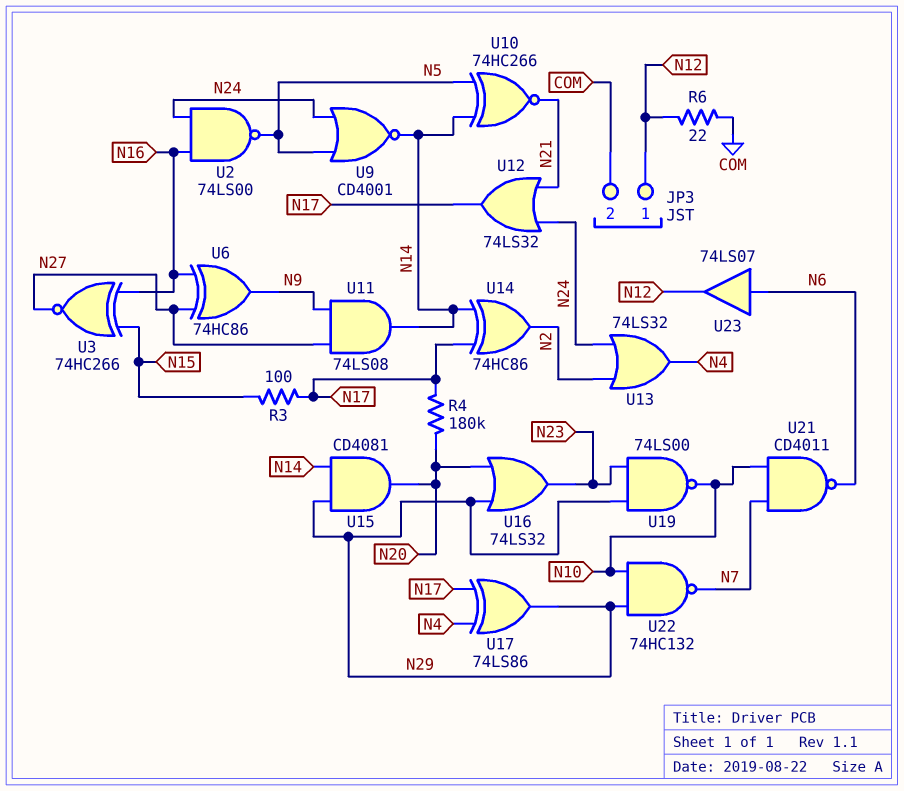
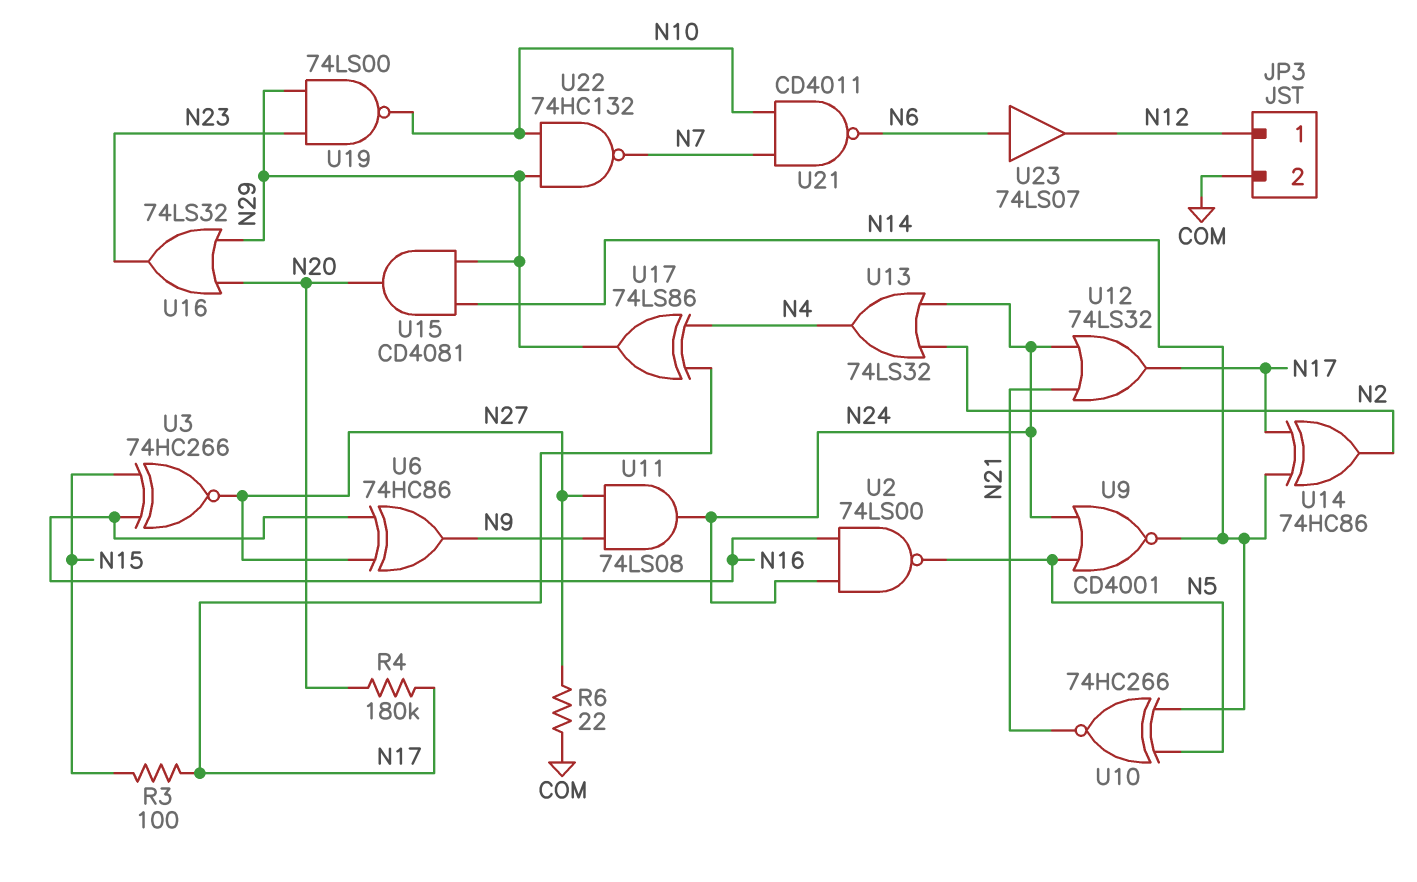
R6: 22 (COM, N12) -> 22 (COM, N27)
U11: AND 74LS08 (in N9, in N27, out N14) -> AND 74LS08 (in N9, in N27, out N24)

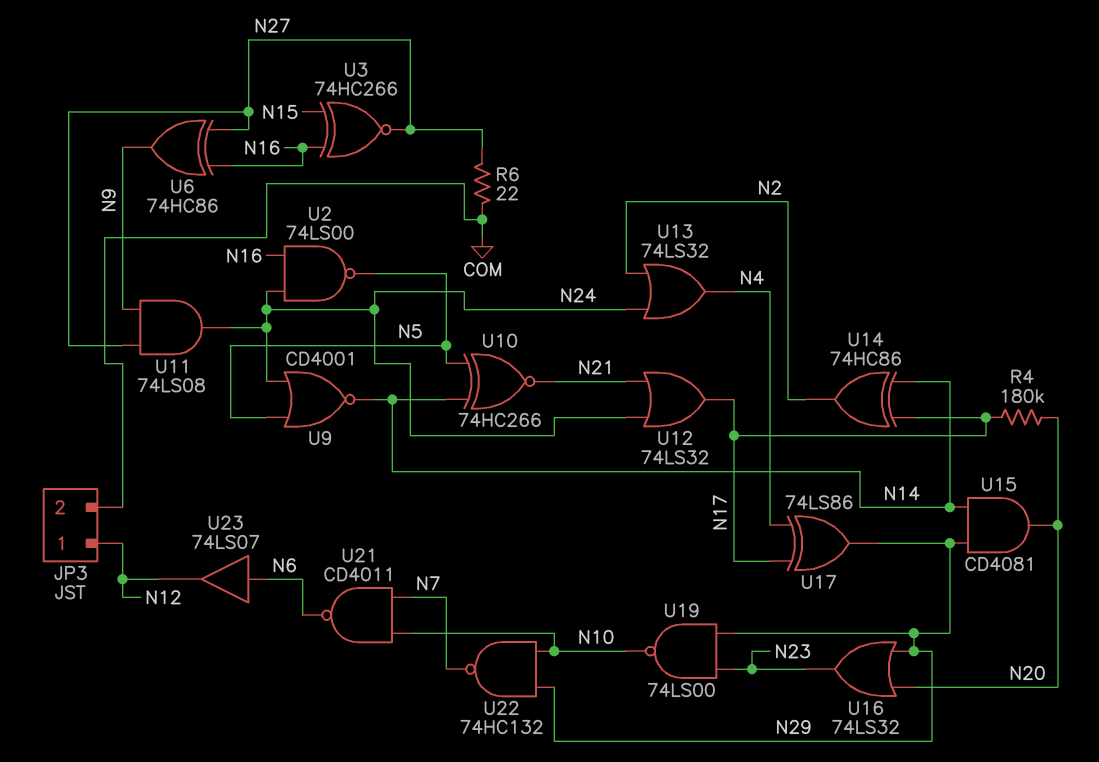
R3: 100 (N15, N17) -> none

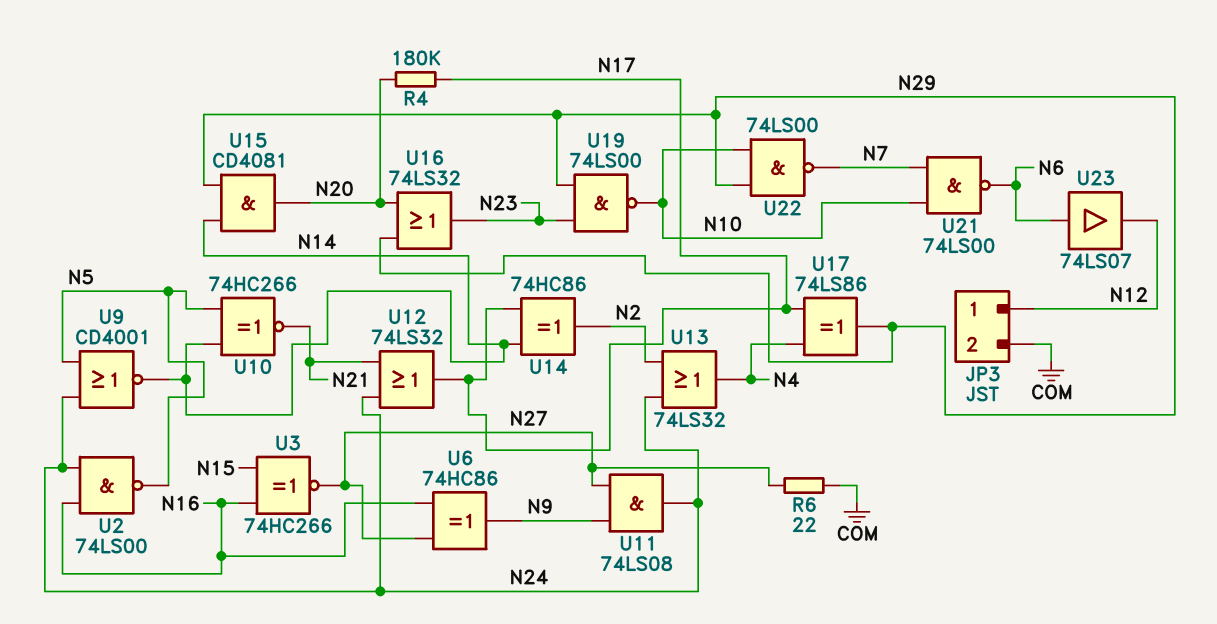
U21: NAND CD4011 (in N7, in N10, out N6) -> NAND 74LS00 (in N7, in N10, out N6)
U22: NAND 74HC132 (in N10, in N29, out N7) -> NAND 74LS00 (in N10, in N29, out N7)

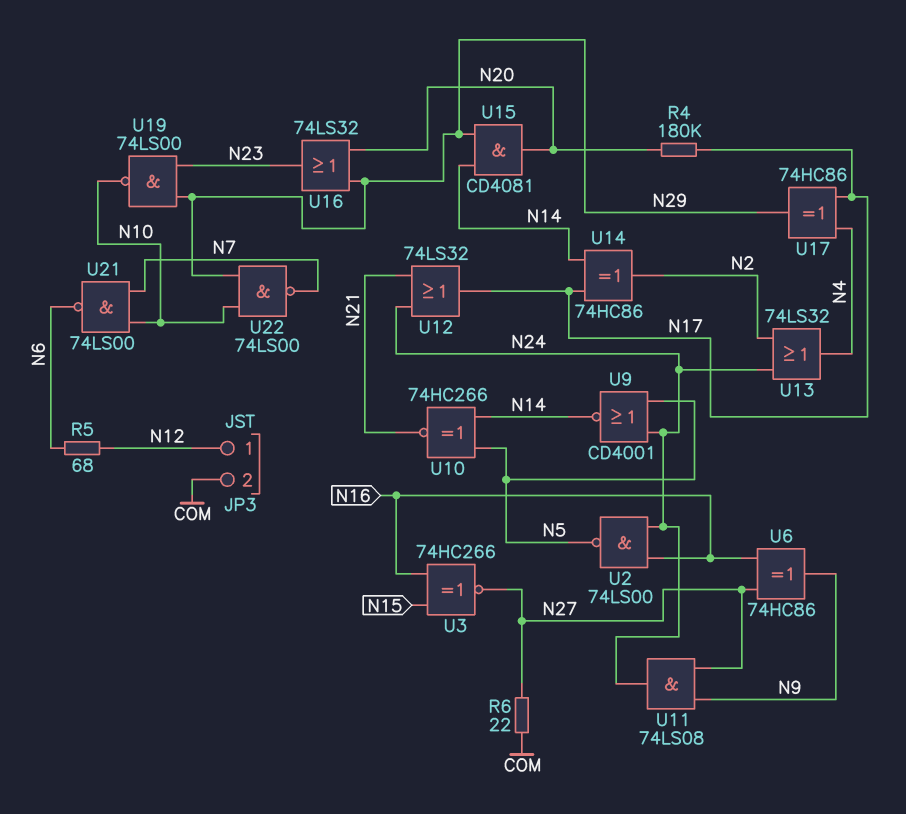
R5: none -> 68 (N6, N12)
U17: XOR 74LS86 (in N4, in N17, out N29) -> XOR 74HC86 (in N4, in N17, out N29)
U23: buffer 74LS07 (in N6, out N12) -> none

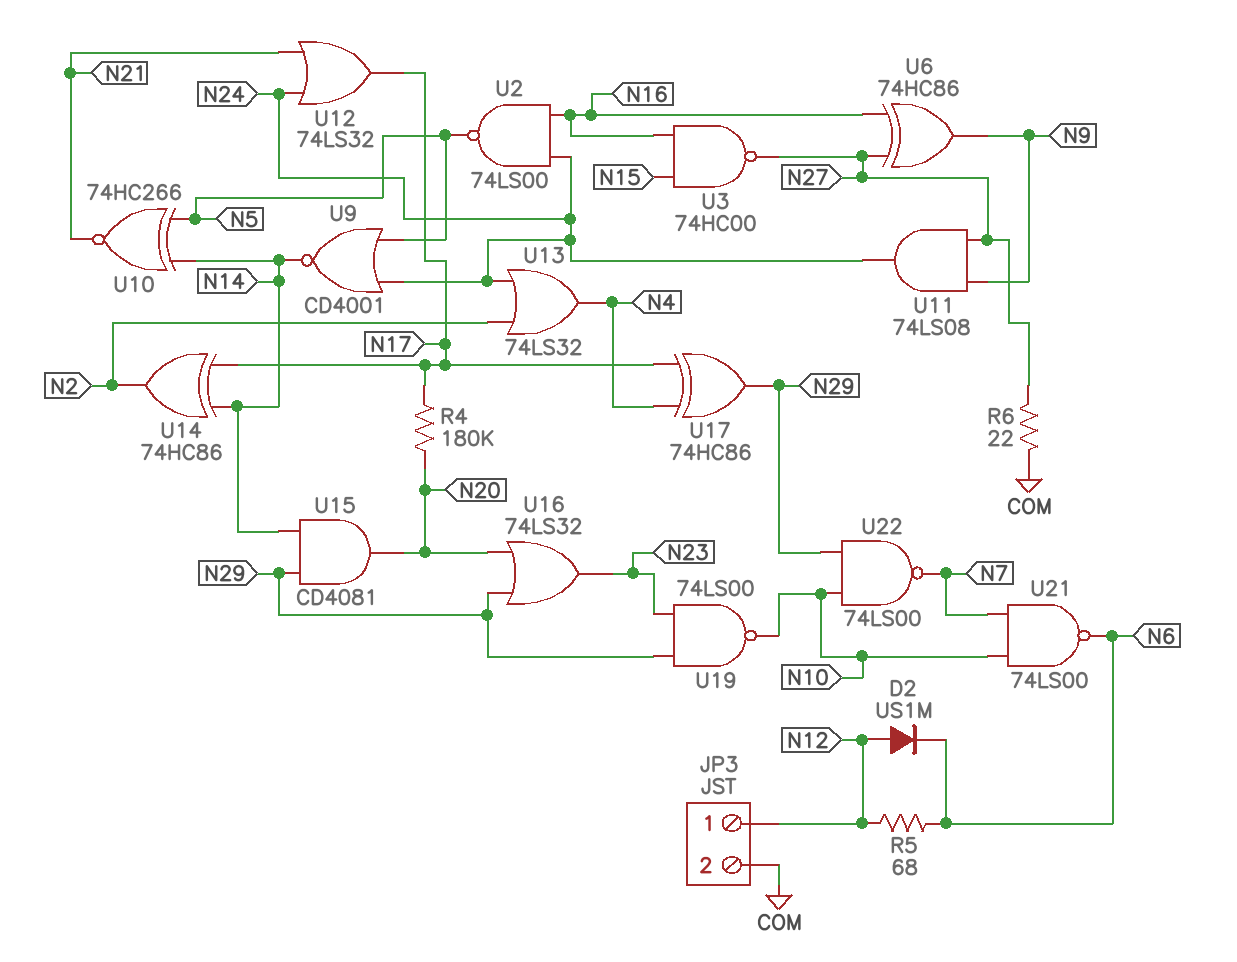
D2: none -> diode US1M (A N12, K N6)
U3: XNOR 74HC266 (in N15, in N16, out N27) -> NAND 74HC00 (in N15, in N16, out N27)

